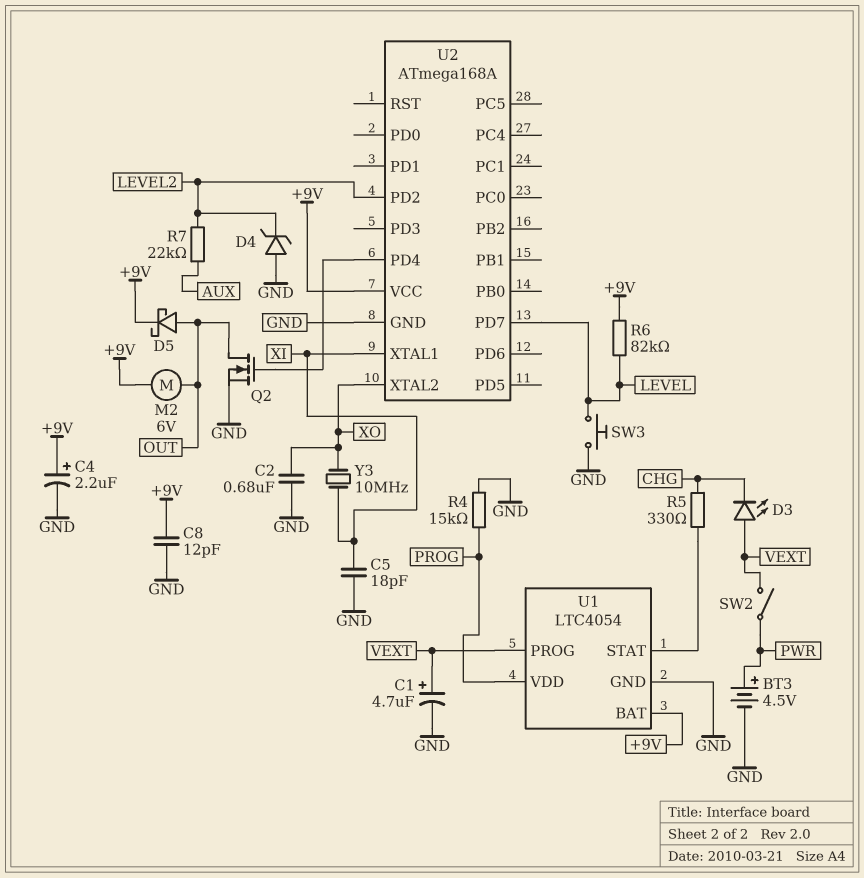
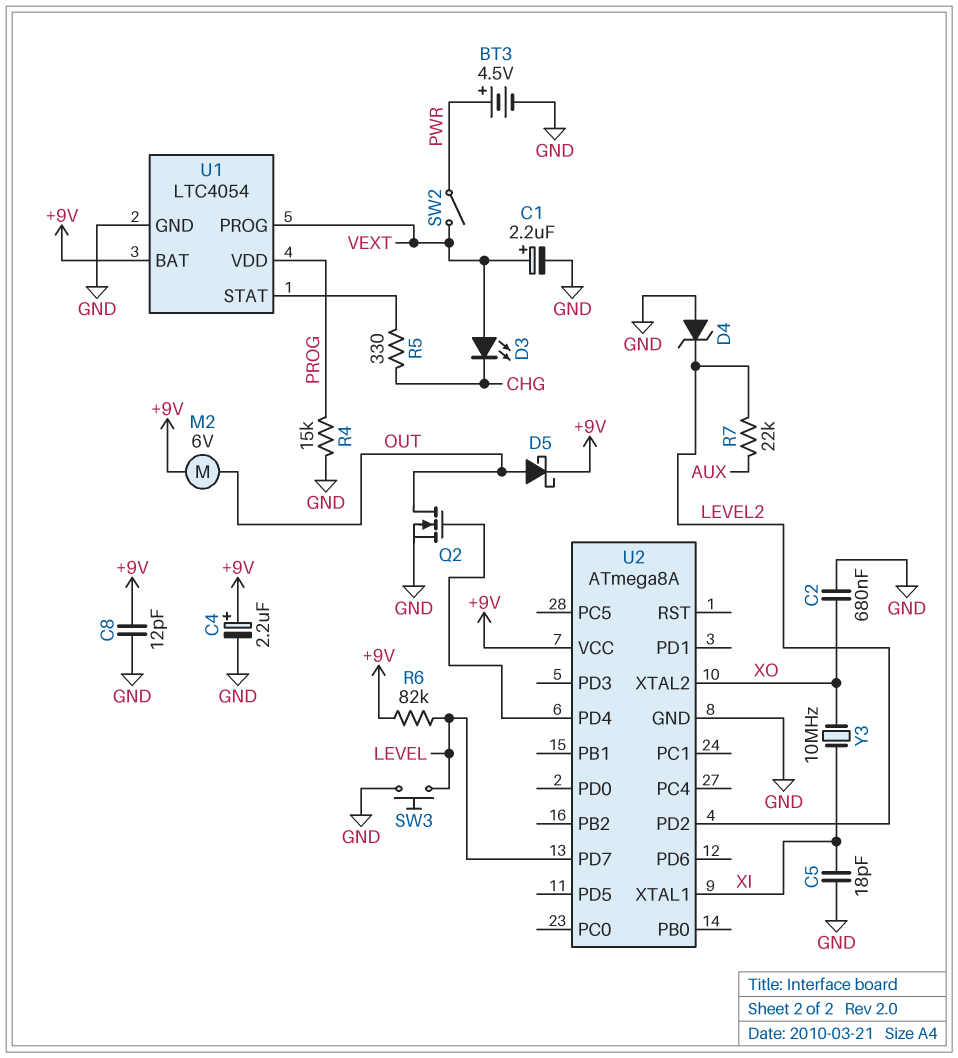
C1: 4.7uF (plus VEXT, minus GND) -> 2.2uF (plus VEXT, minus GND)
U2: ATmega168A -> ATmega8A

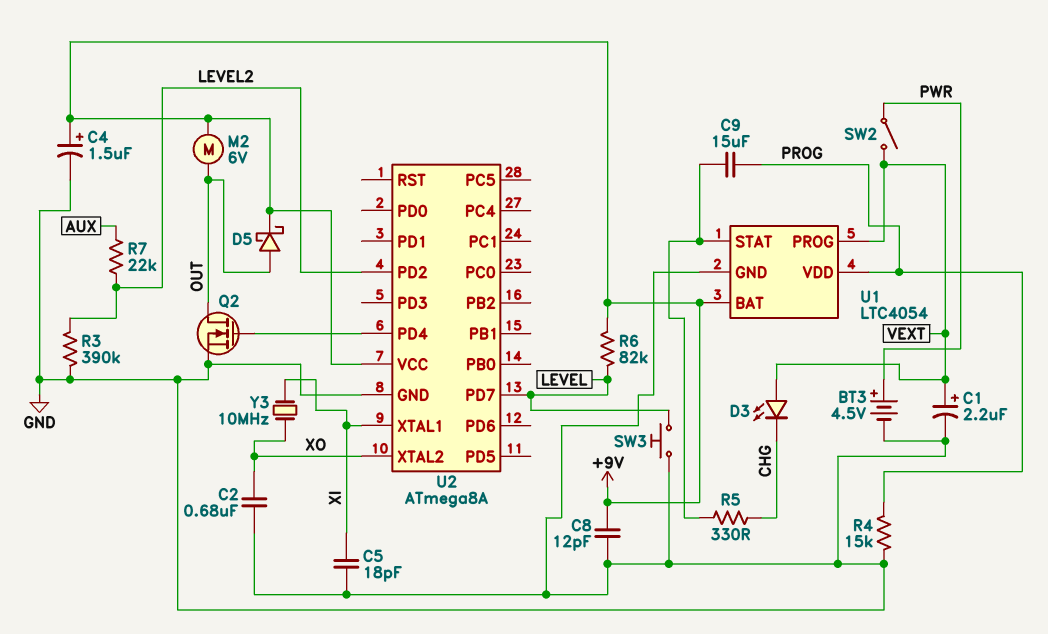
C4: 2.2uF (plus +9V, minus GND) -> 1.5uF (plus +9V, minus GND)
C9: none -> 15uF (PROG, U1/STAT)
D4: zener (A GND, K LEVEL2) -> none
R3: none -> 390k (GND, LEVEL2)

